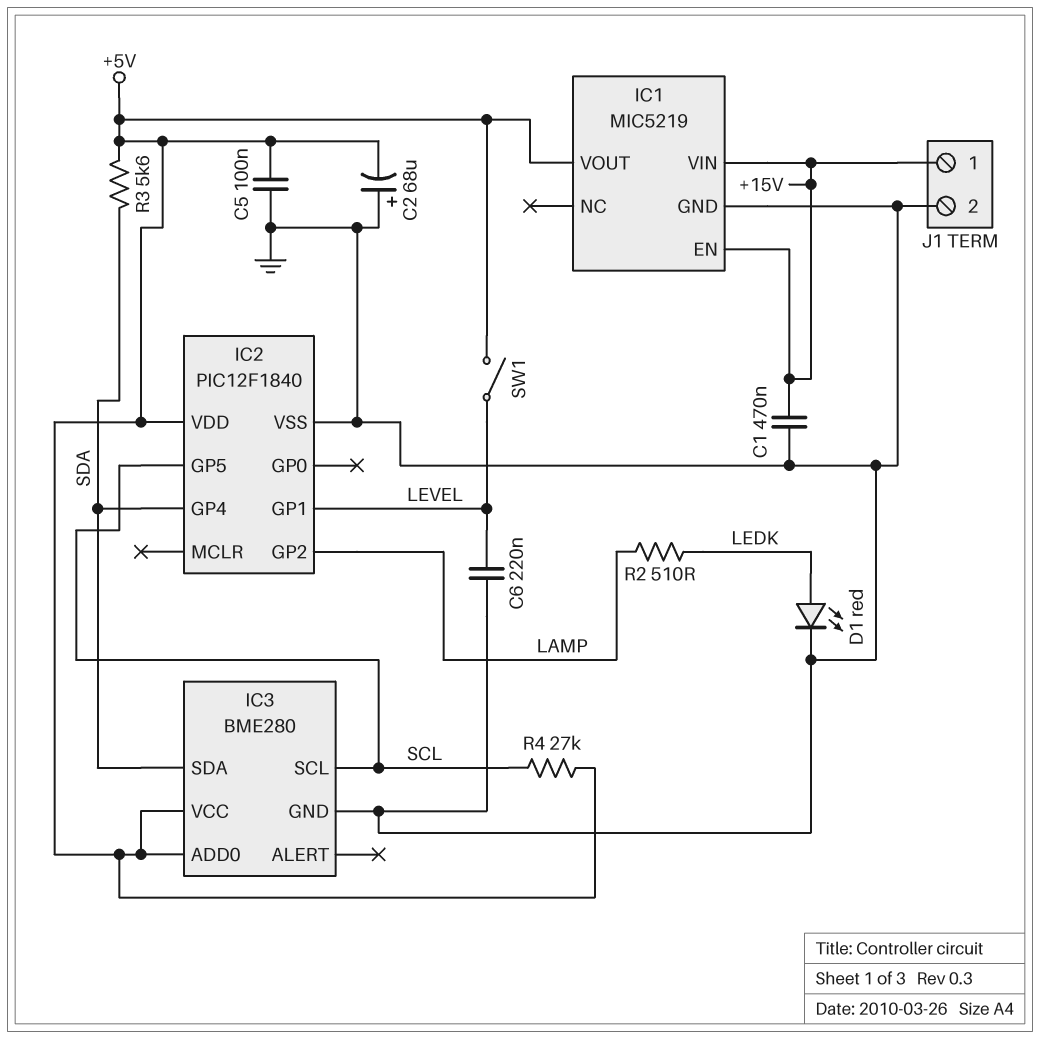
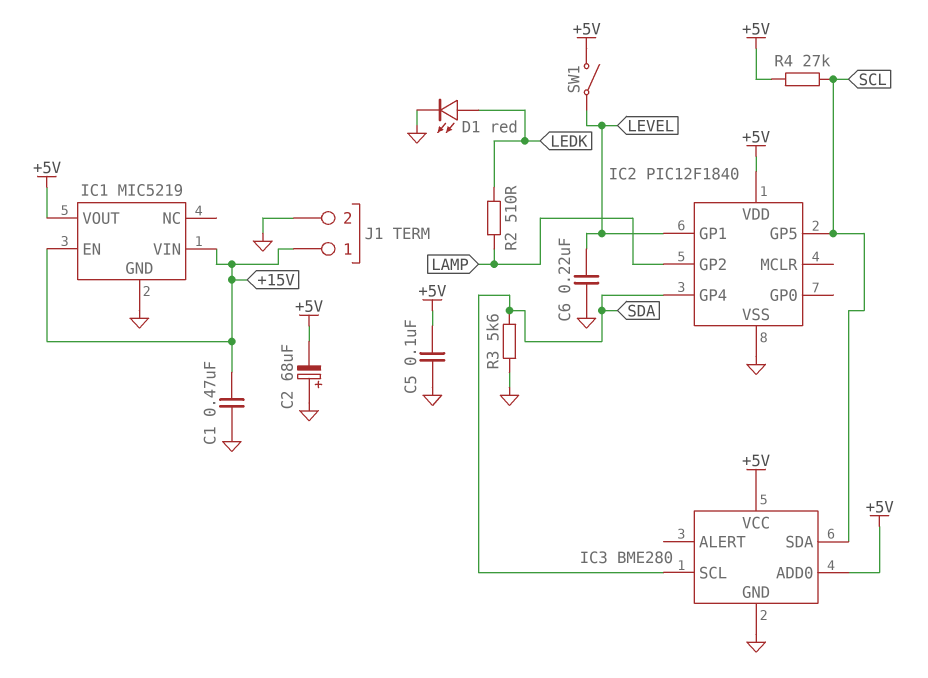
IC3 pin SCL: SCL -> SDA
IC3 pin SDA: SDA -> SCL
R3: 5.6k (+5V, SDA) -> 5.6k (GND, SDA)

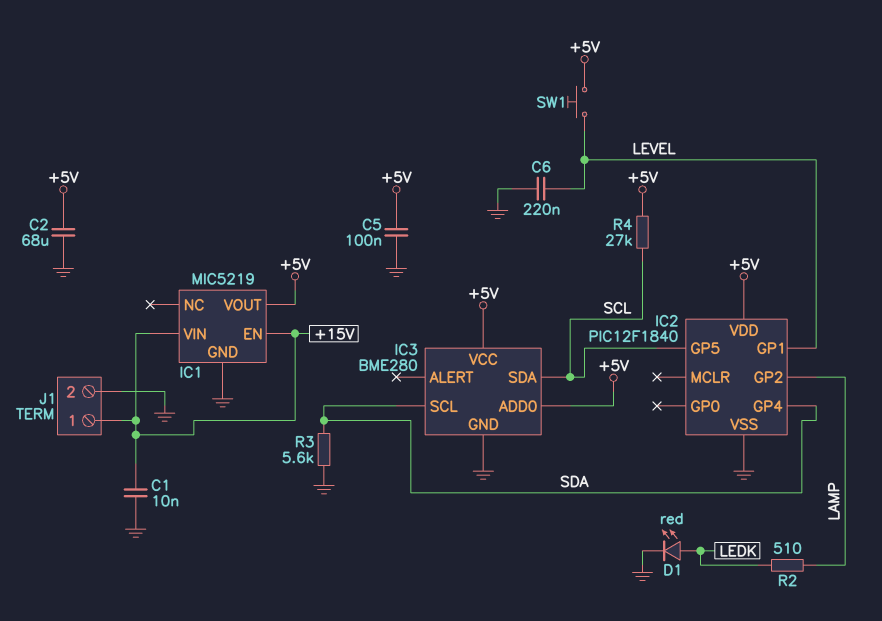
C1: 470nF (+15V, GND) -> 10nF (+15V, GND)
C2: 68uF (plus GND, minus +5V) -> 68uF (+5V, GND)
SW1: switch (+5V, LEVEL) -> button (+5V, LEVEL)

